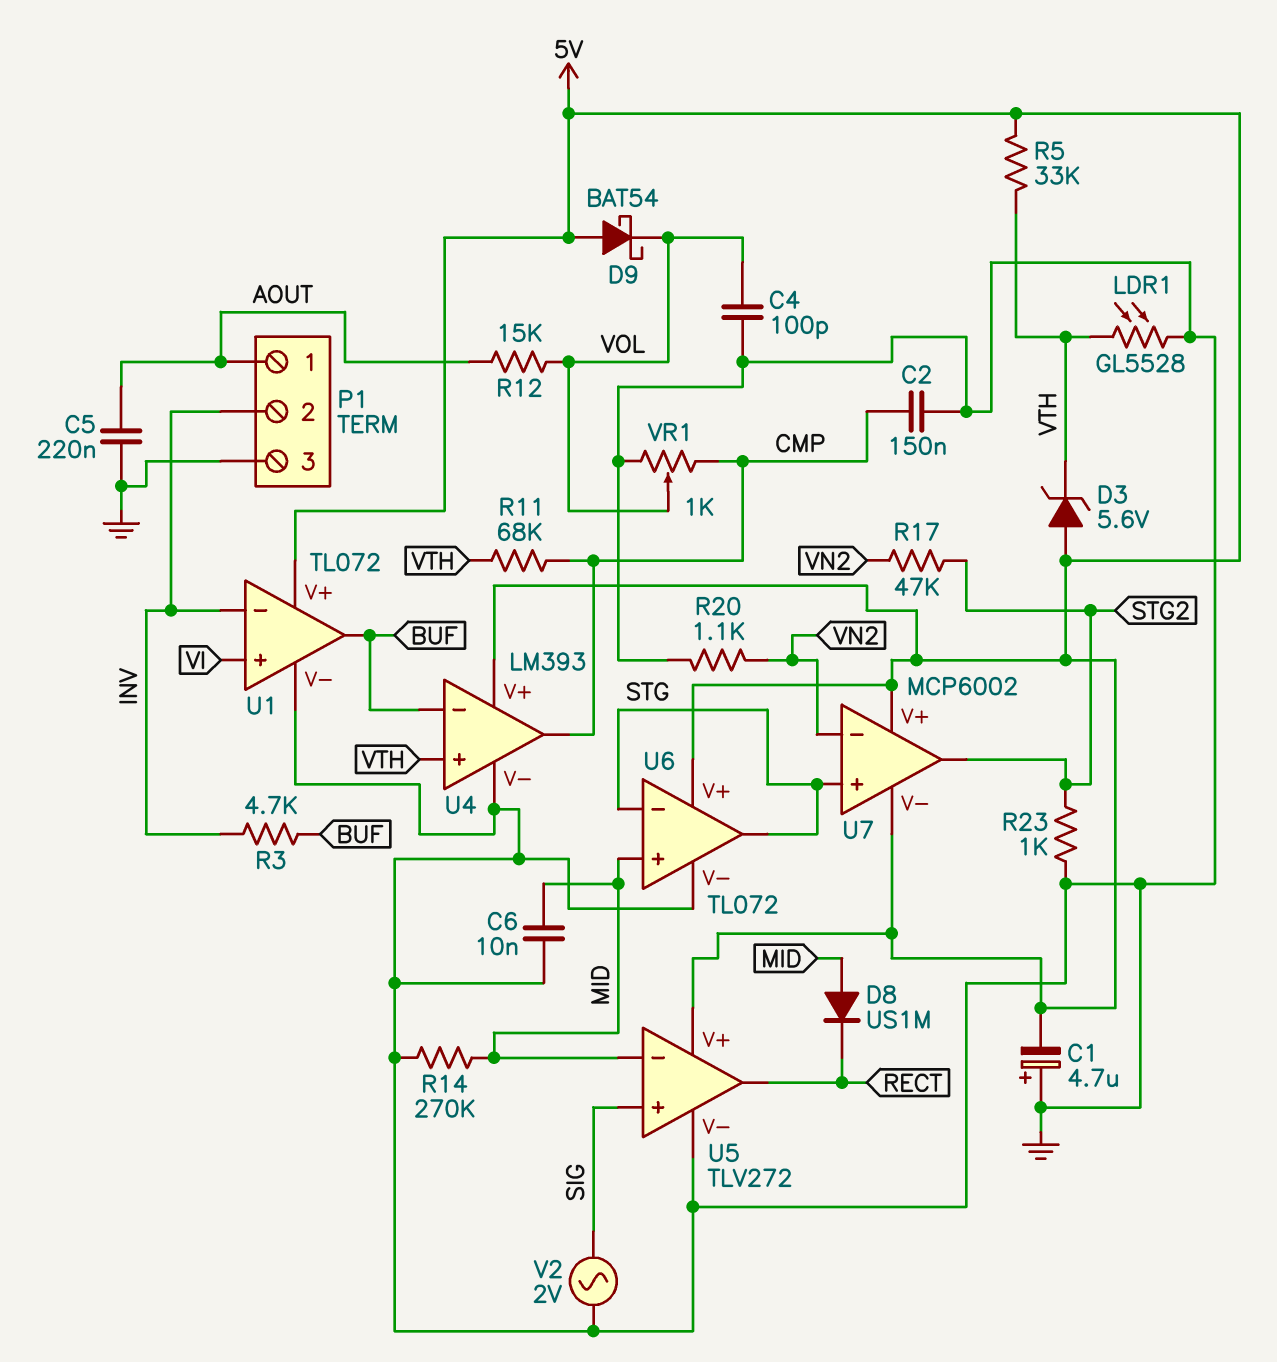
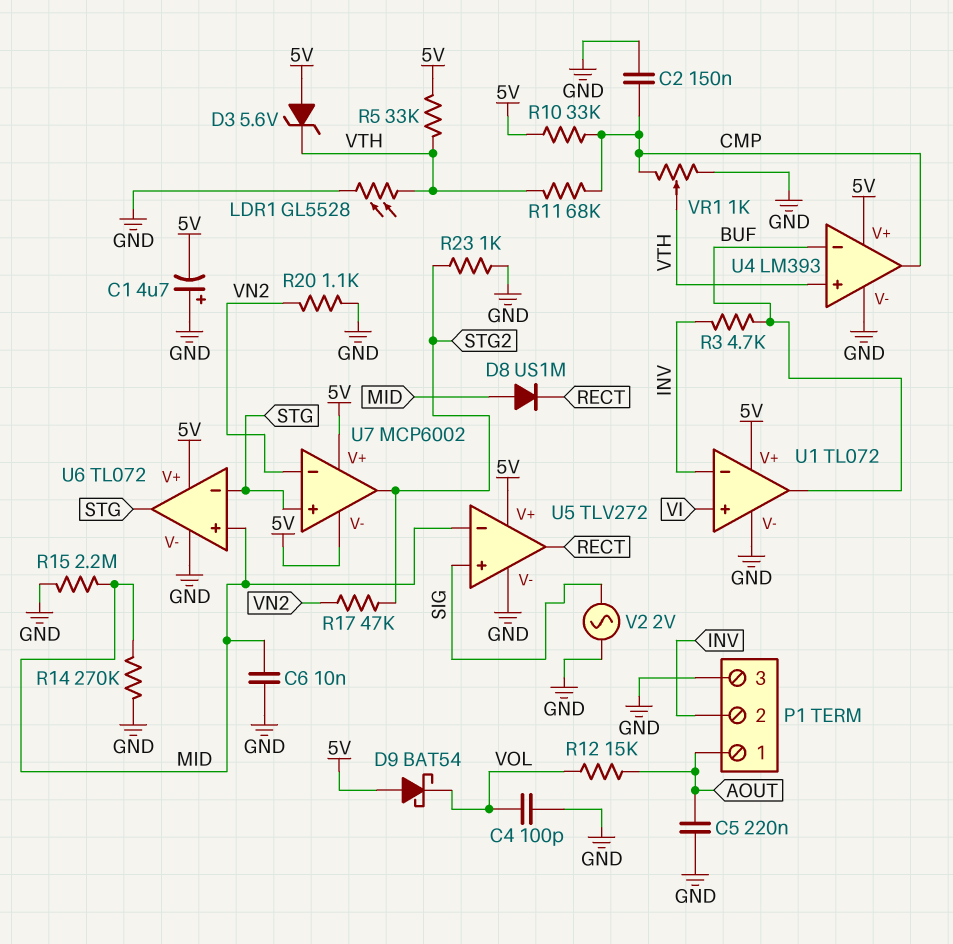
R10: none -> 33k (5V, CMP)
R15: none -> 2.2M (GND, MID)
VR1: 1k (CMP, GND, wiper VOL) -> 1k (CMP, GND, wiper VTH)

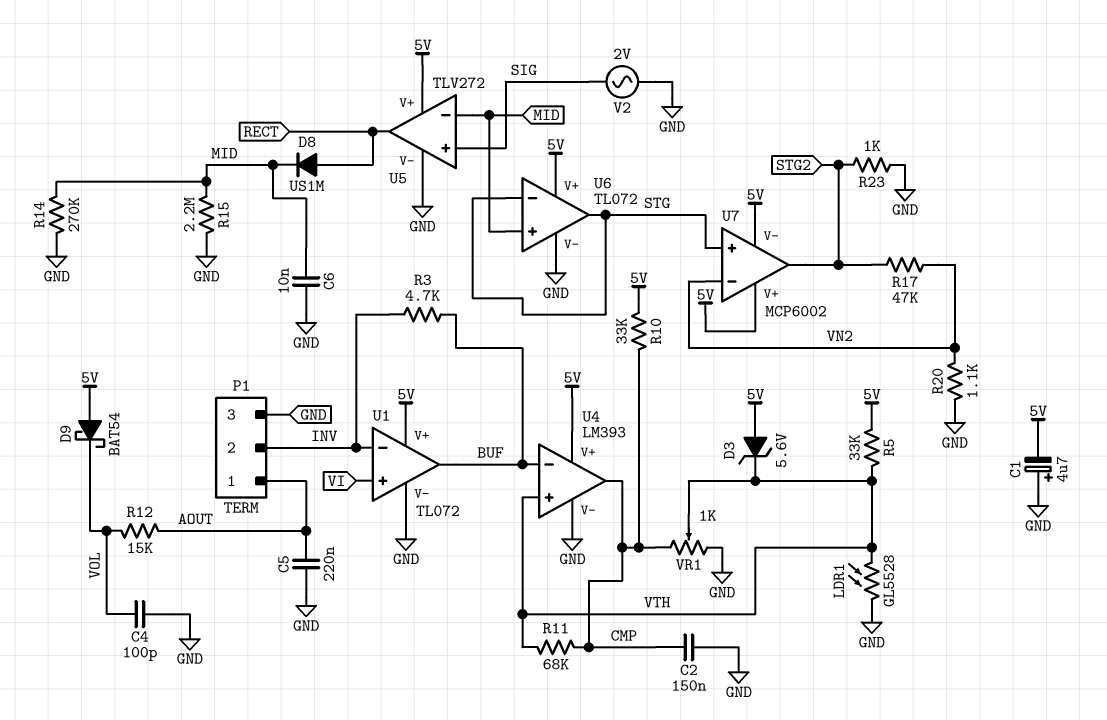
D8: diode US1M (A MID, K RECT) -> diode US1M (A RECT, K MID)

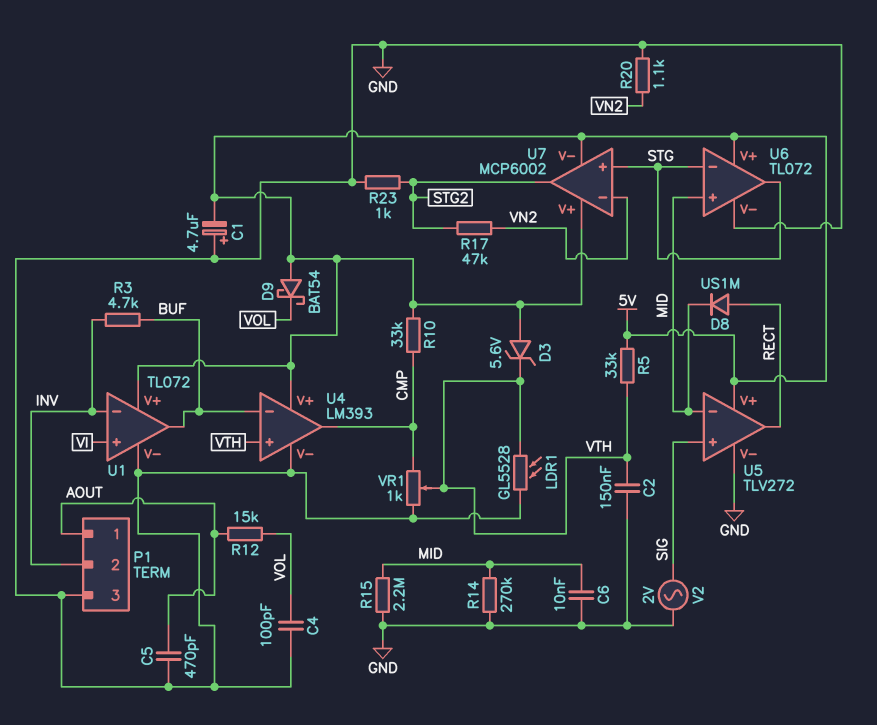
C2: 150nF (CMP, GND) -> 150nF (GND, VTH)
C5: 220nF (AOUT, GND) -> 470pF (AOUT, GND)
R11: 68k (CMP, VTH) -> none

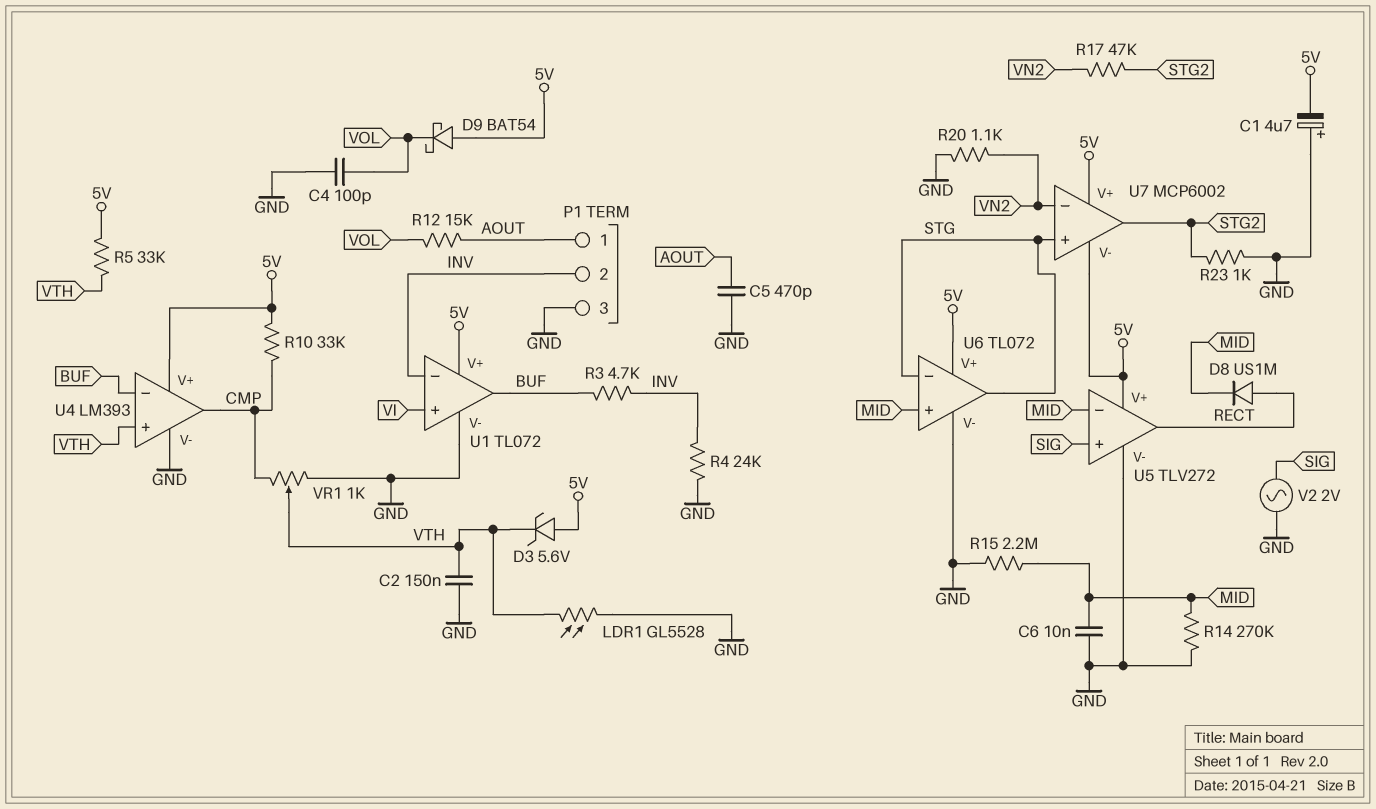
R4: none -> 24k (GND, INV)

